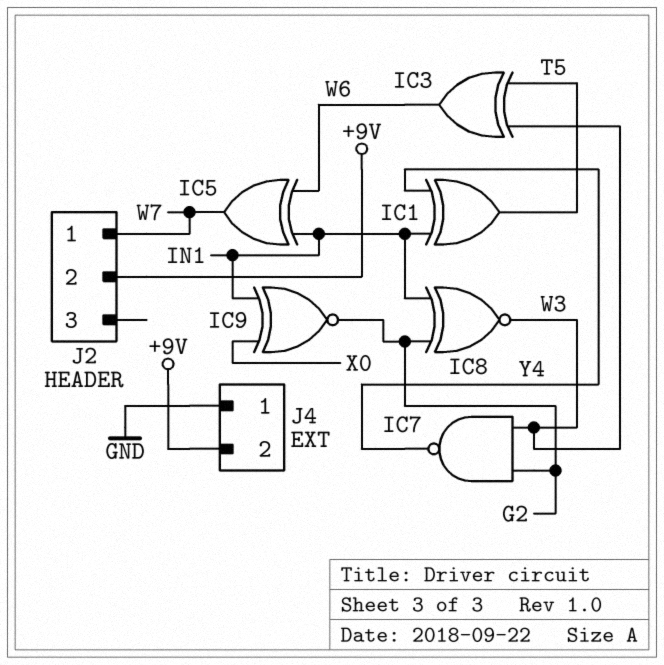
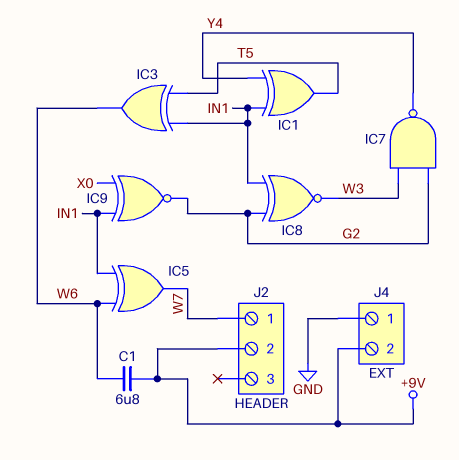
C1: none -> 6.8uF (+9V, W6)
IC3: XOR (in T5, in W3, out W6) -> XOR (in IN1, in T5, out W6)

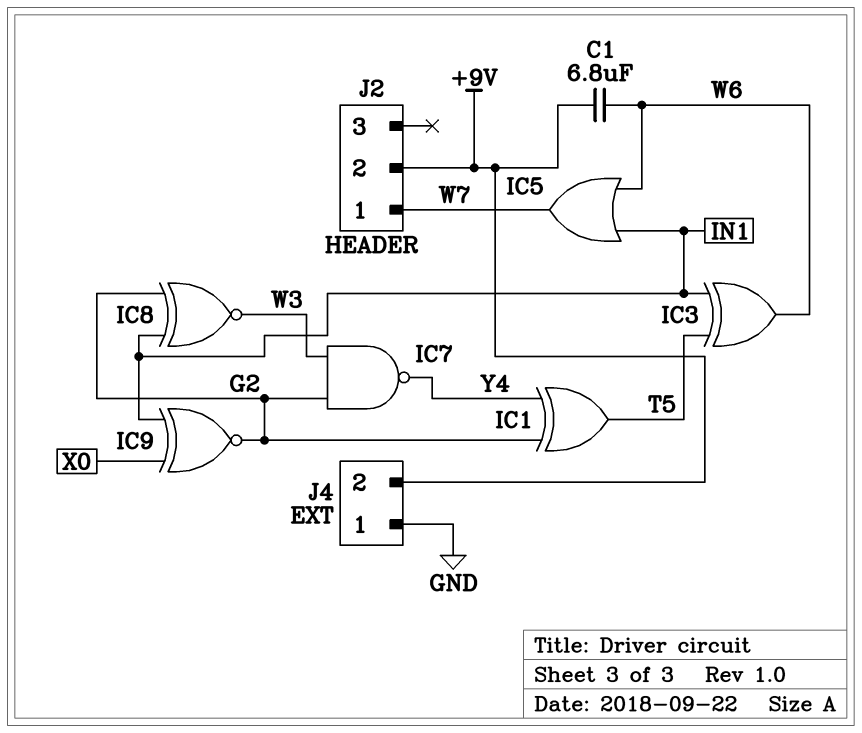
IC1: XOR (in IN1, in Y4, out T5) -> XOR (in G2, in Y4, out T5)
IC5: XOR (in IN1, in W6, out W7) -> OR (in IN1, in W6, out W7)

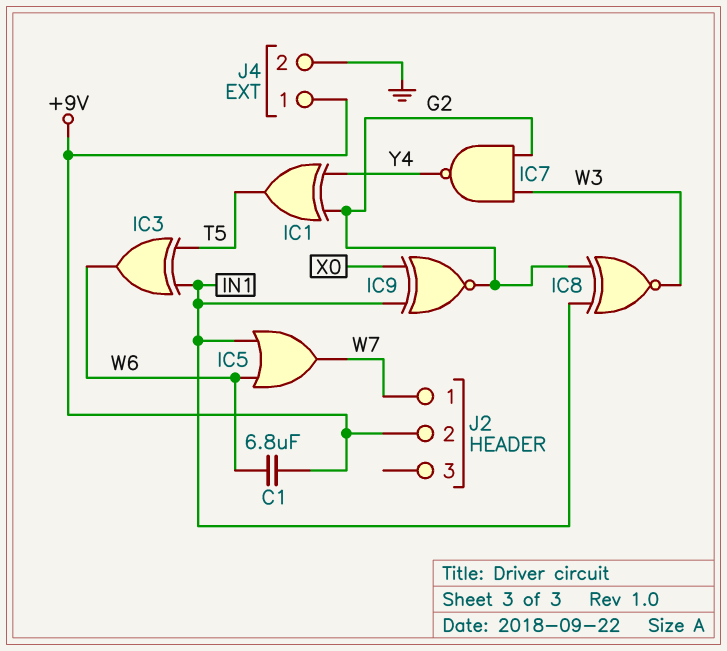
J4 pin 1: GND -> +9V
J4 pin 2: +9V -> GND

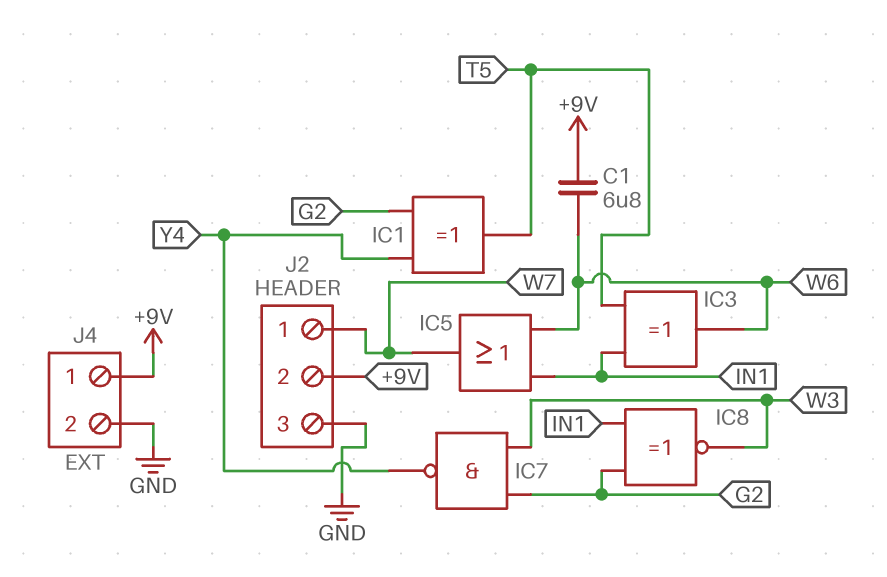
IC9: XNOR (in IN1, in X0, out G2) -> none
J2 pin 3: none -> GND

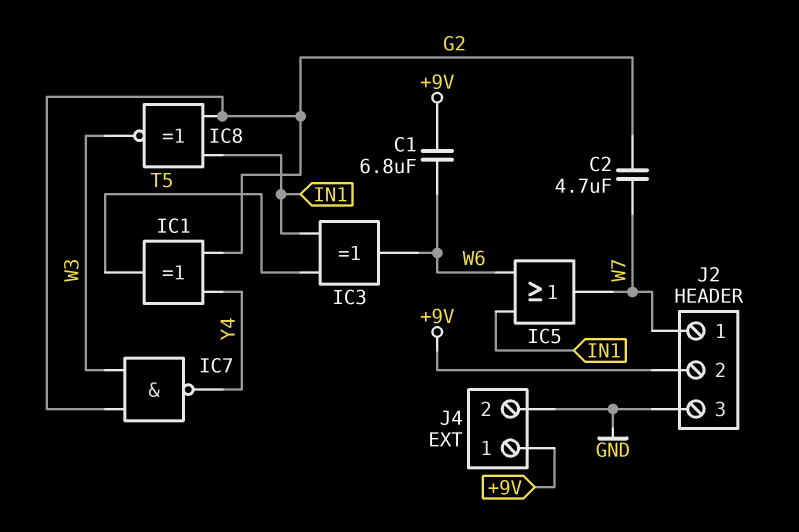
C2: none -> 4.7uF (G2, W7)

